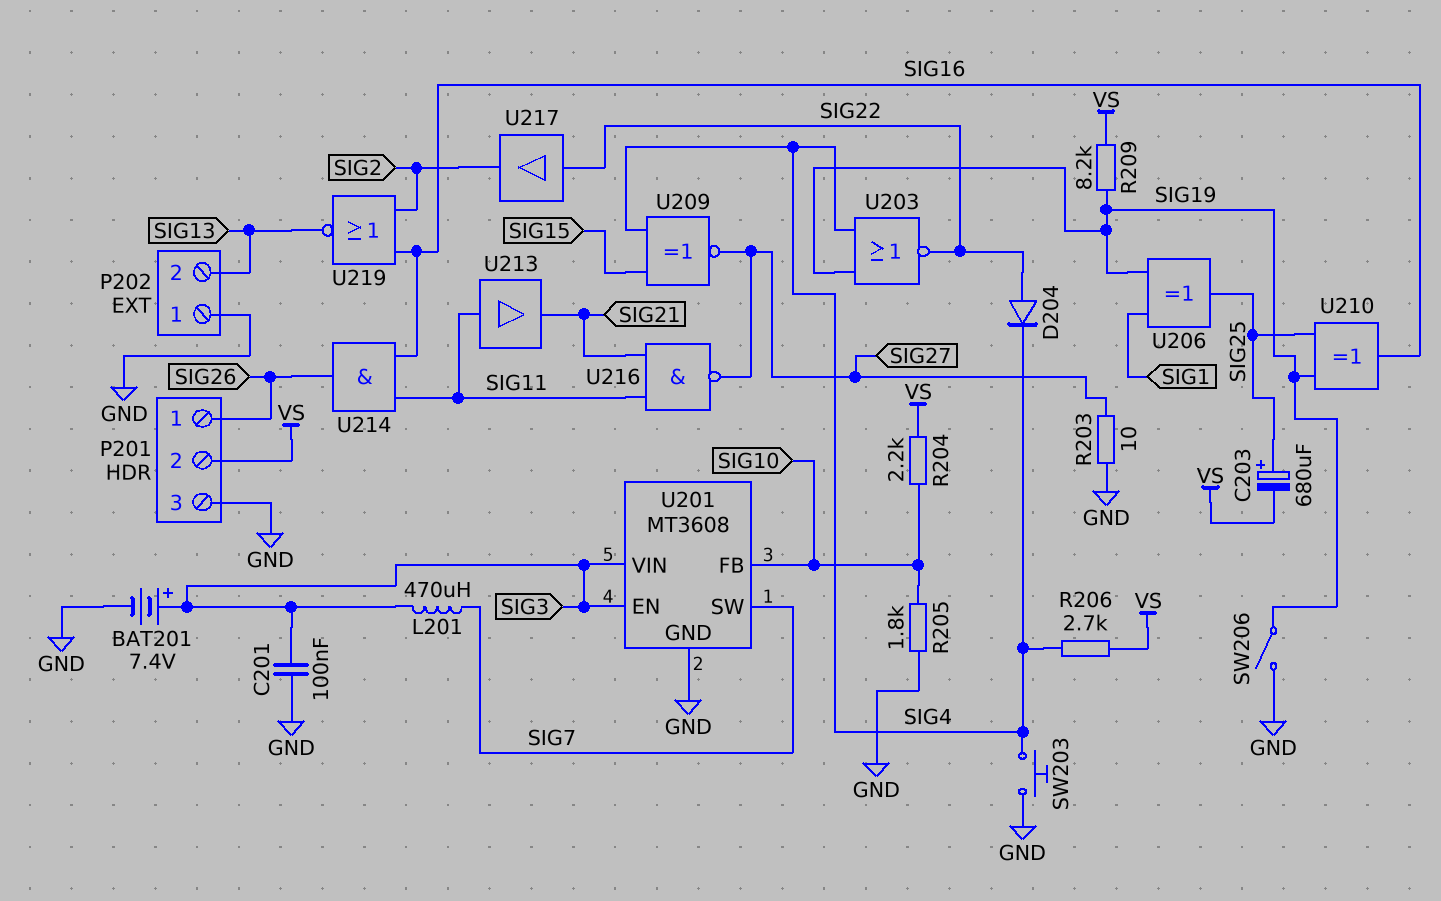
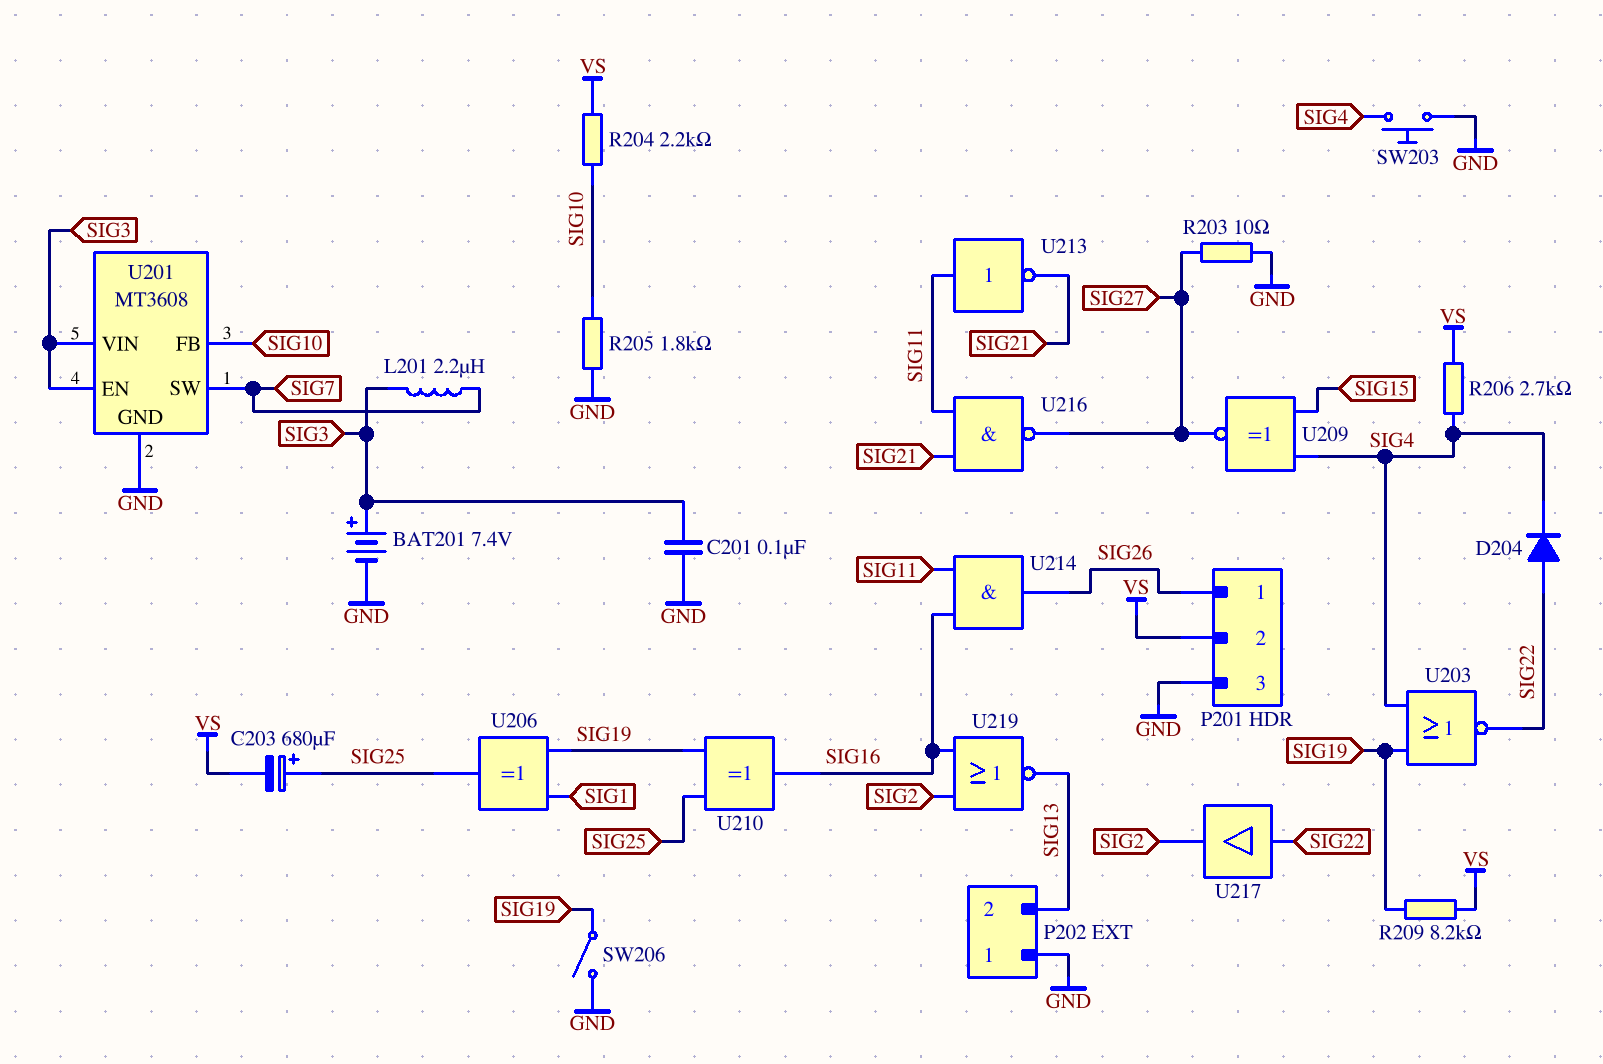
L201: 470uH (SIG3, SIG7) -> 2.2uH (SIG3, SIG7)
U213: buffer (in SIG11, out SIG21) -> NOT (in SIG11, out SIG21)

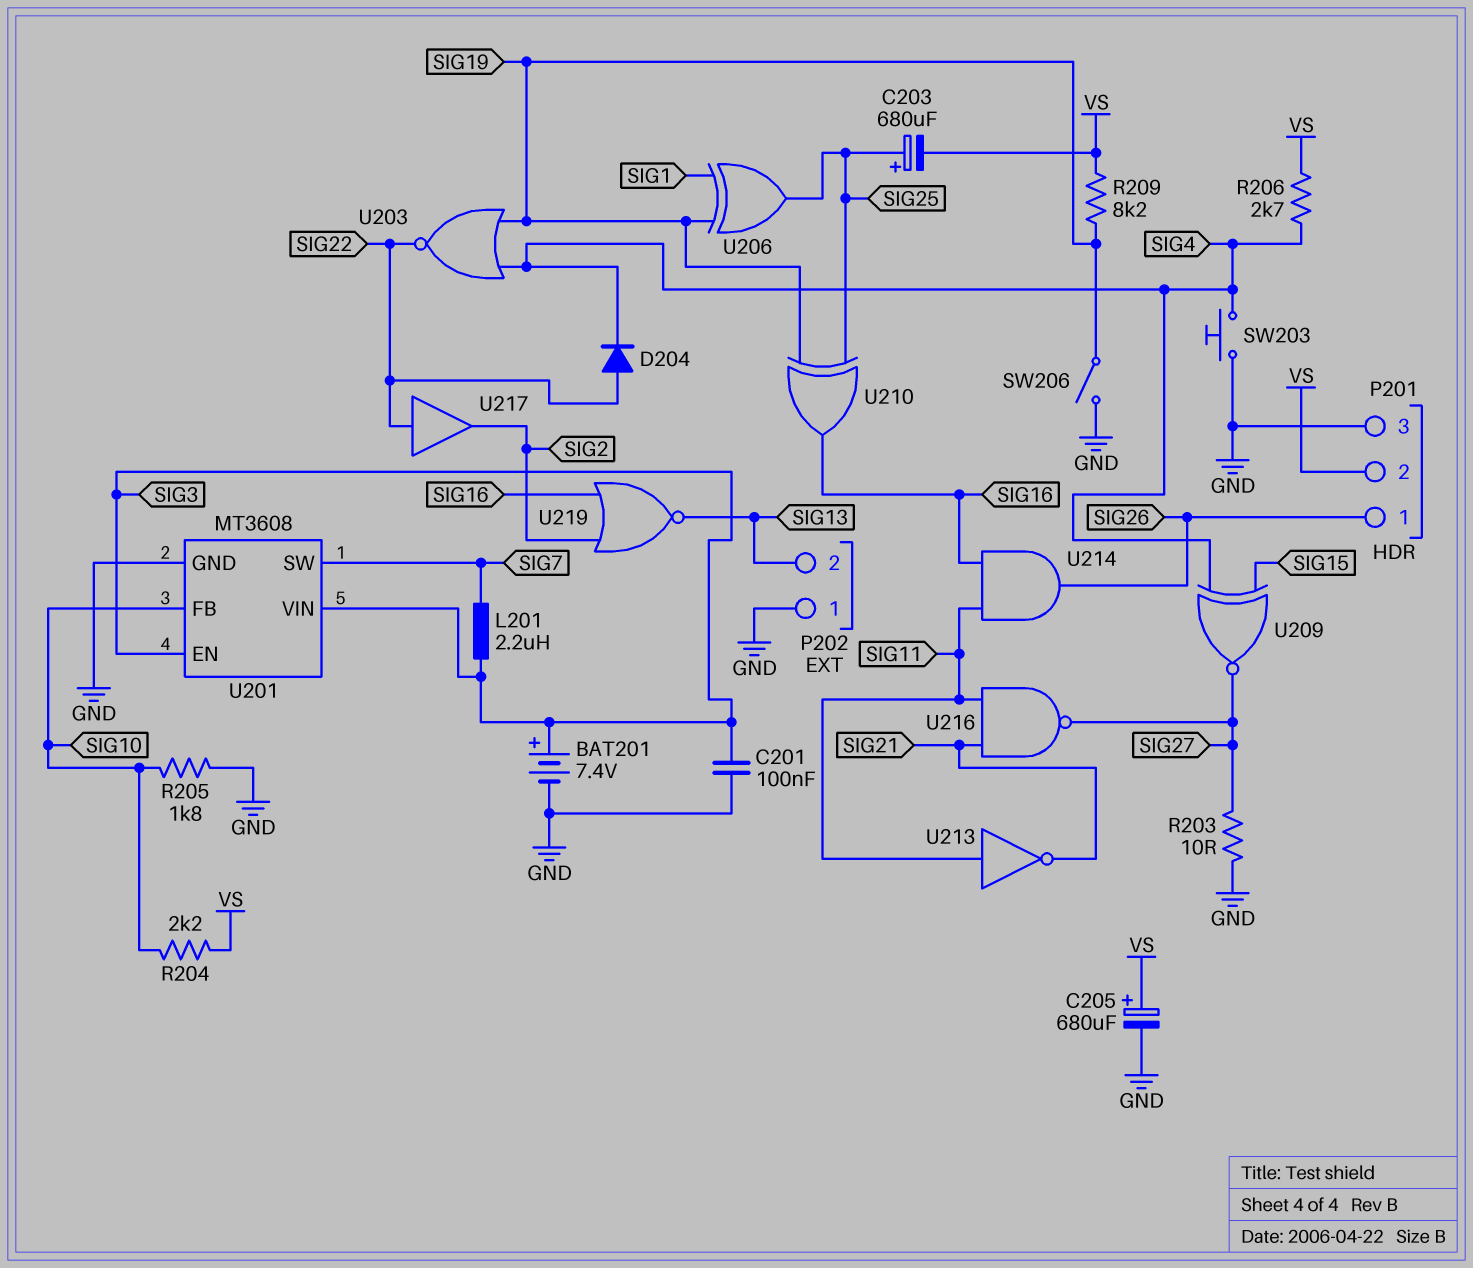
C205: none -> 680uF (plus VS, minus GND)

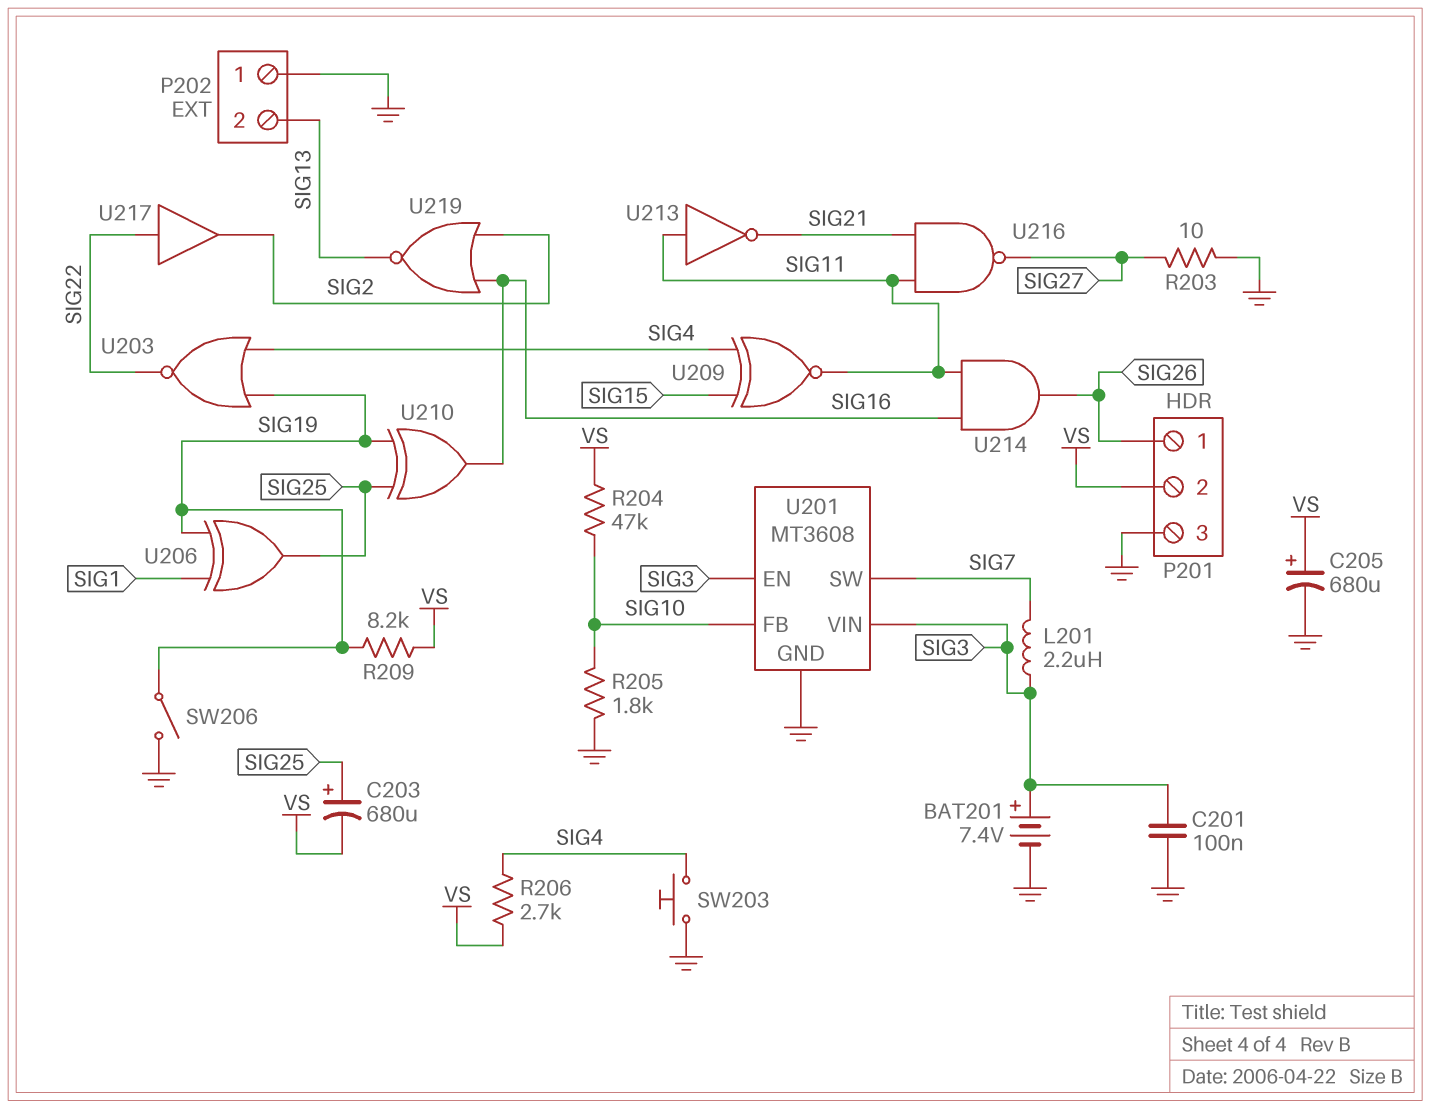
D204: diode (A SIG22, K SIG4) -> none
R204: 2.2k (SIG10, VS) -> 47k (SIG10, VS)
U209: XNOR (in SIG4, in SIG15, out SIG27) -> XNOR (in SIG4, in SIG15, out SIG11)

